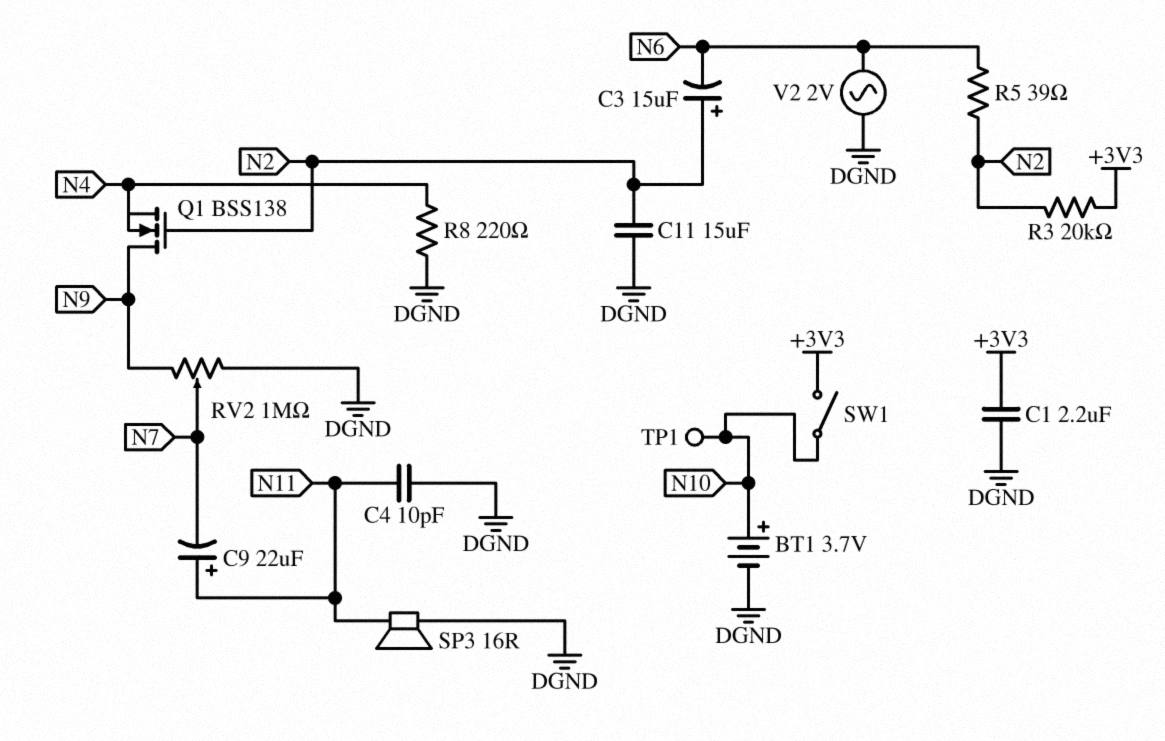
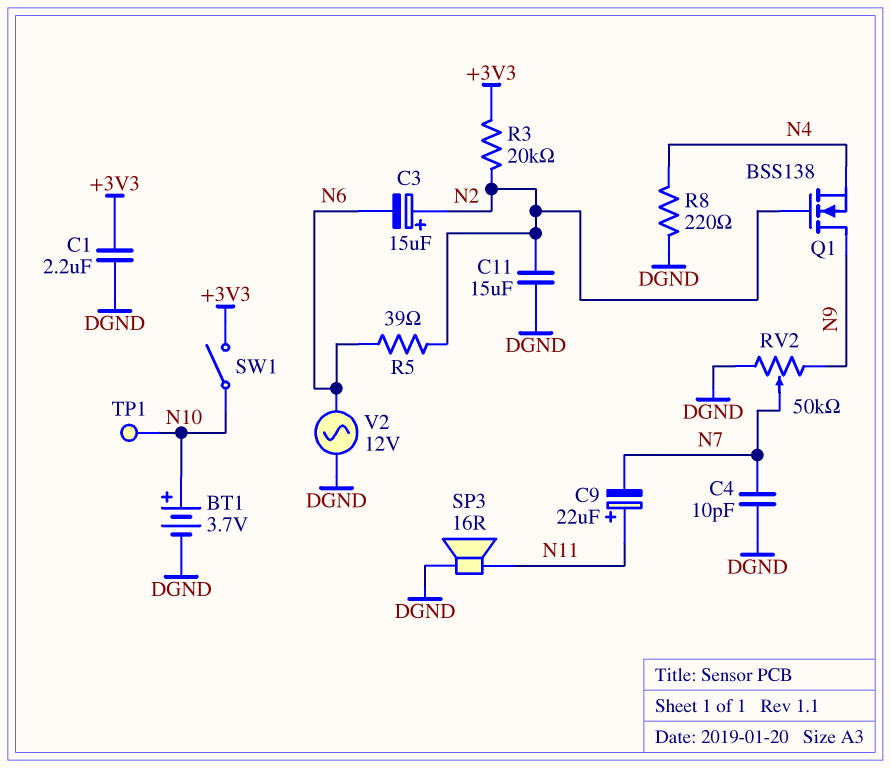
C4: 10pF (DGND, N11) -> 10pF (DGND, N7)
RV2: 1M (DGND, N9, wiper N7) -> 50k (DGND, N9, wiper N7)
V2: AC 2V (DGND, N6) -> AC 12V (DGND, N6)

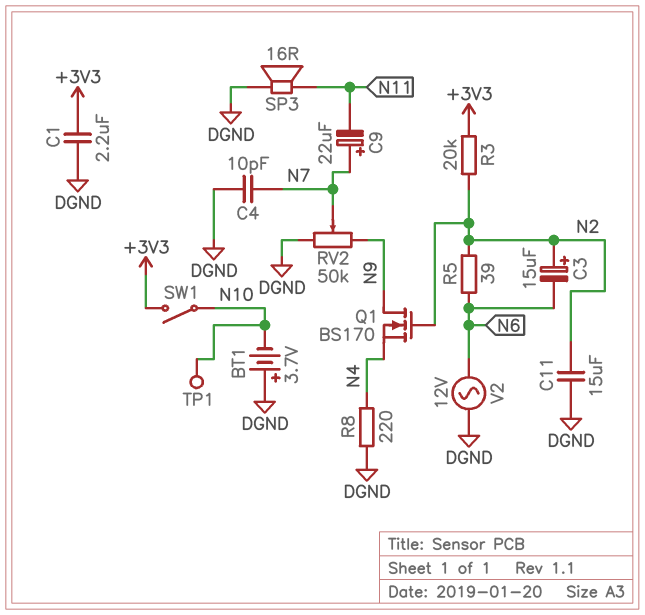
BT1: 3.7V (plus N10, minus DGND) -> 3.7V (plus DGND, minus N10)
C9: 22uF (plus N11, minus N7) -> 22uF (plus N7, minus N11)
Q1: NMOS BSS138 (G N2, D N9, S N4) -> NMOS BS170 (G N2, D N9, S N4)

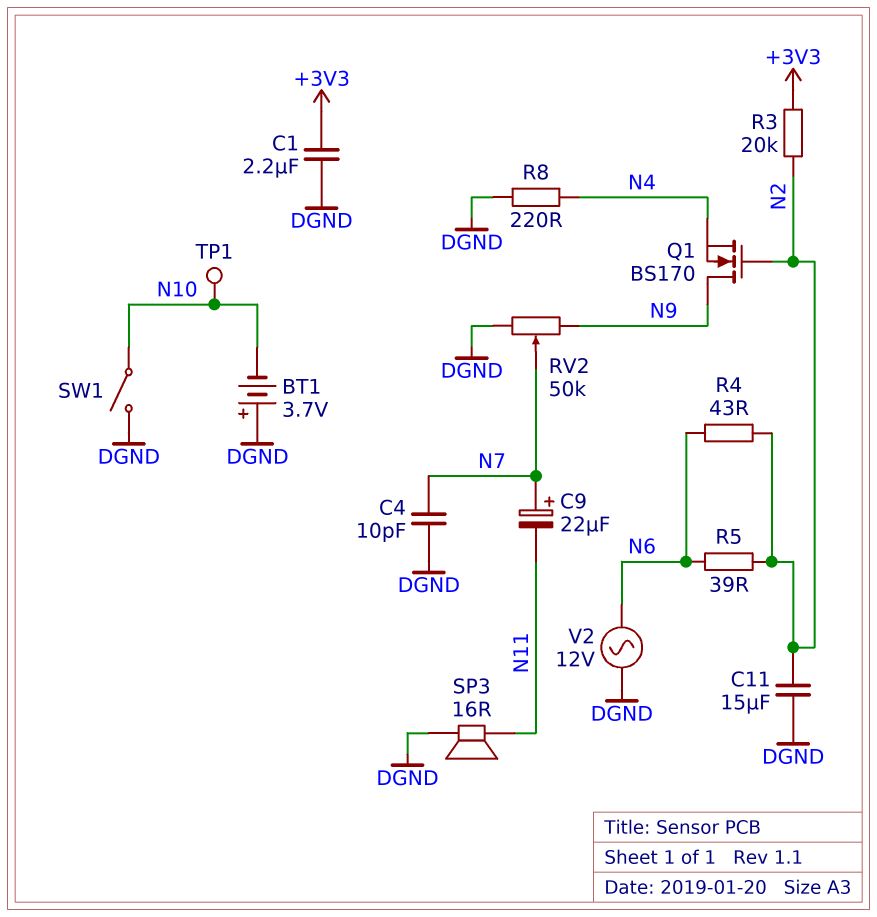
C3: 15uF (plus N2, minus N6) -> none
R4: none -> 43 (N2, N6)
SW1: switch (+3V3, N10) -> switch (DGND, N10)

